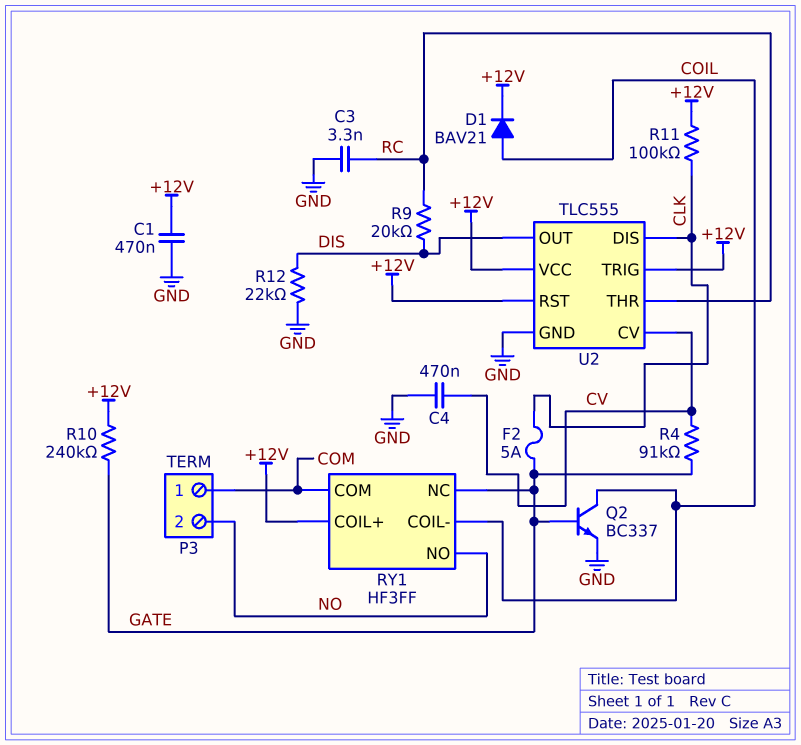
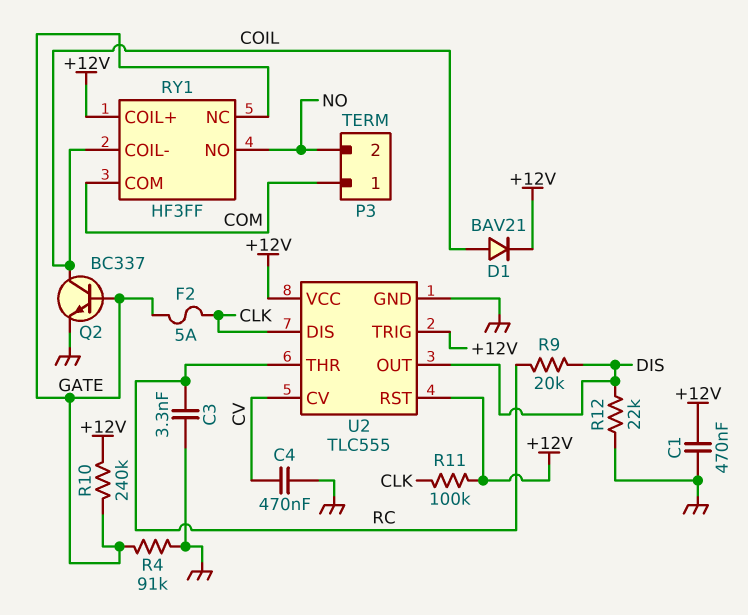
R4: 91k (CV, GATE) -> 91k (GATE, GND)

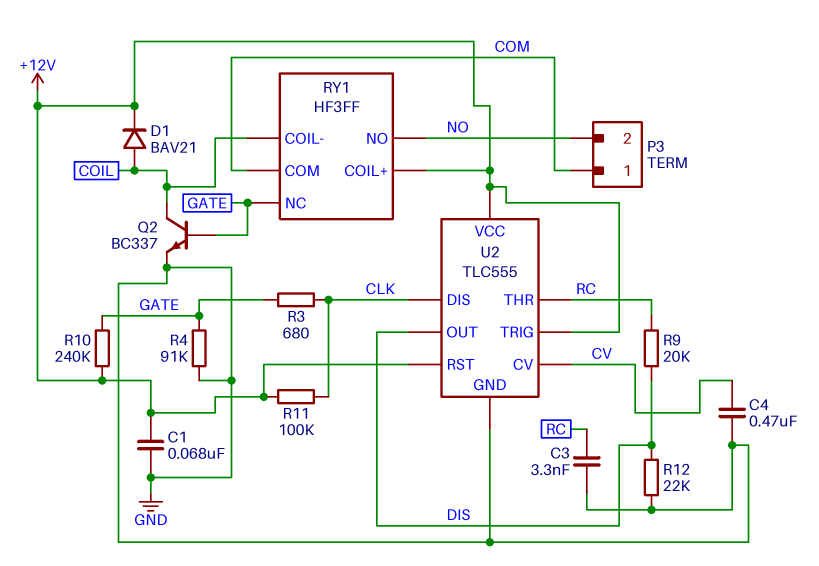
C1: 470nF (+12V, GND) -> 68nF (+12V, GND)
F2: 5A (CLK, GATE) -> none
R3: none -> 680 (CLK, GATE)

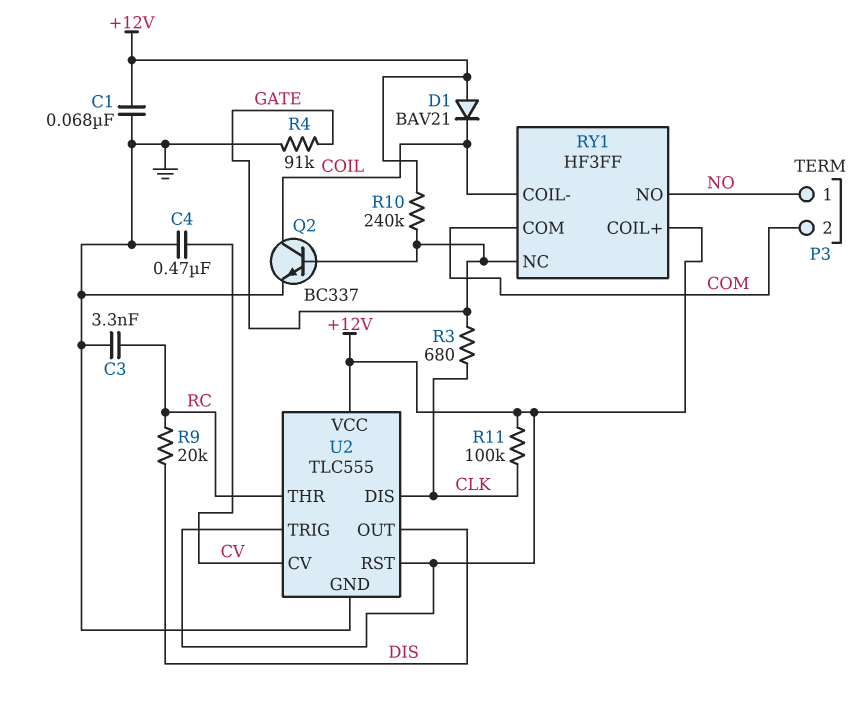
D1: diode BAV21 (A COIL, K +12V) -> diode BAV21 (A +12V, K COIL)
P3 pin 1: COM -> NO
P3 pin 2: NO -> COM
R12: 22k (DIS, GND) -> none

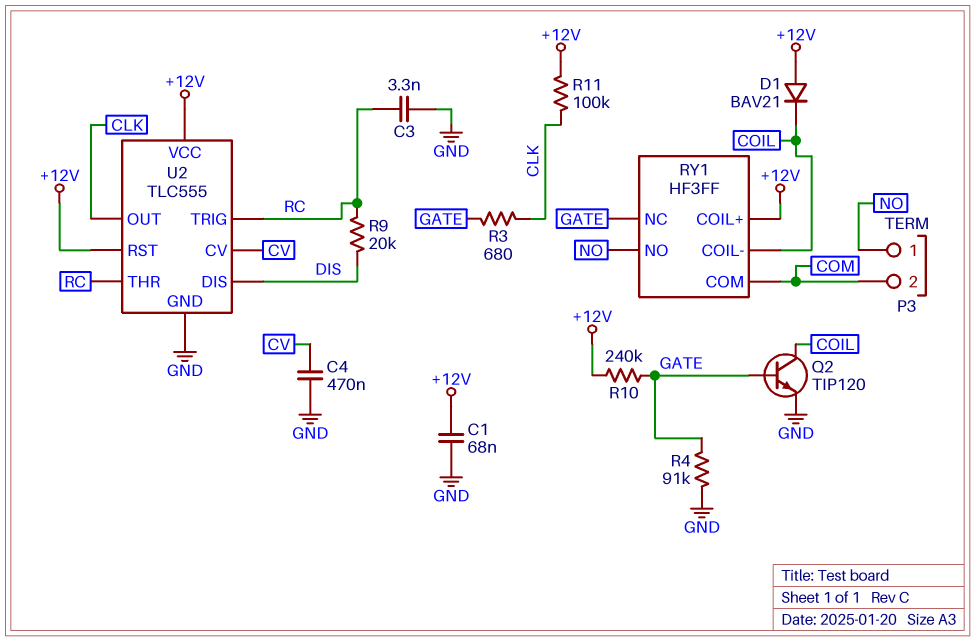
Q2: NPN BC337 (B GATE, C COIL, E GND) -> NPN TIP120 (B GATE, C COIL, E GND)
U2 pin DIS: CLK -> DIS
U2 pin OUT: DIS -> CLK
U2 pin TRIG: +12V -> RC

